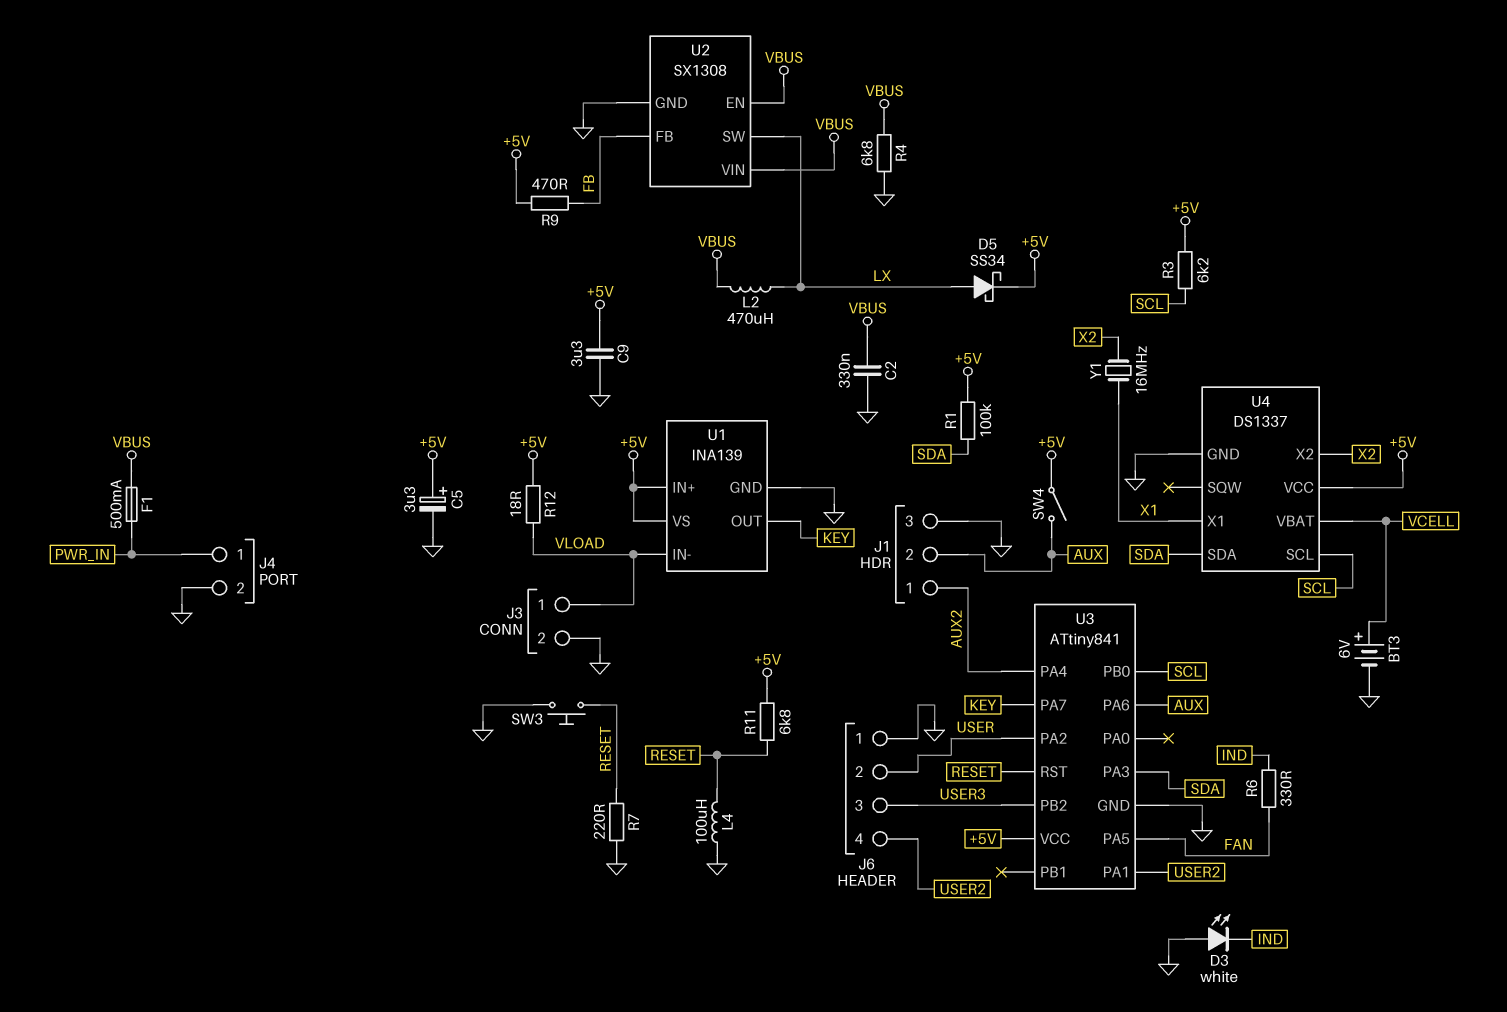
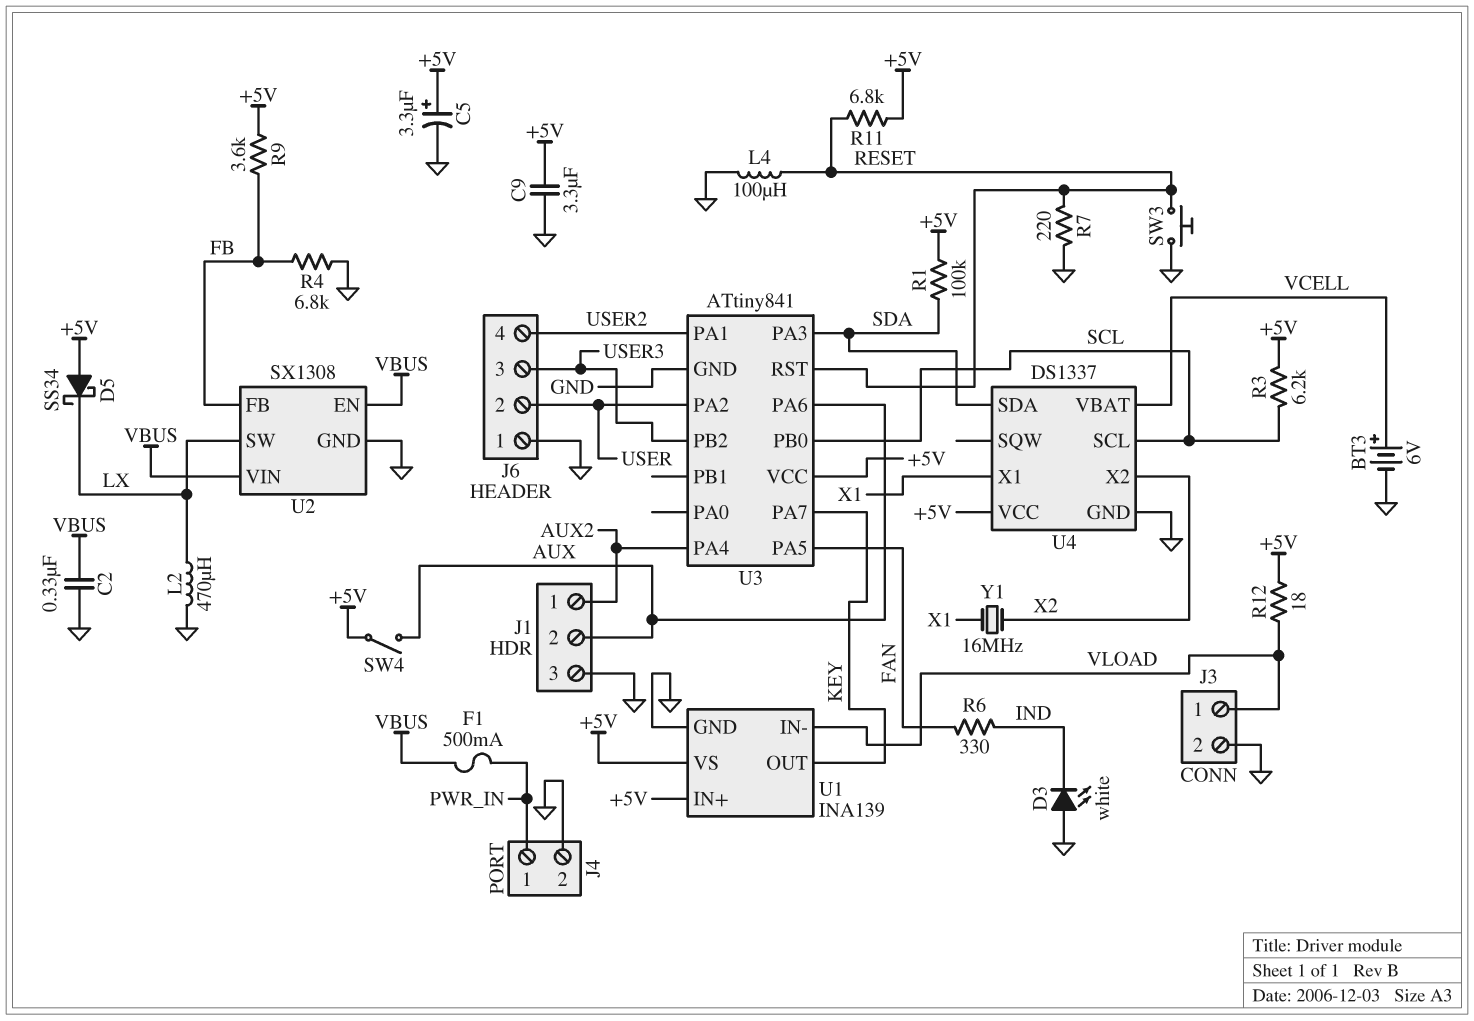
D5: schottky SS34 (A LX, K +5V) -> schottky SS34 (A +5V, K LX)
L2: 470uH (LX, VBUS) -> 470uH (GND, LX)
R4: 6.8k (GND, VBUS) -> 6.8k (FB, GND)
R9: 470 (+5V, FB) -> 3.6k (+5V, FB)

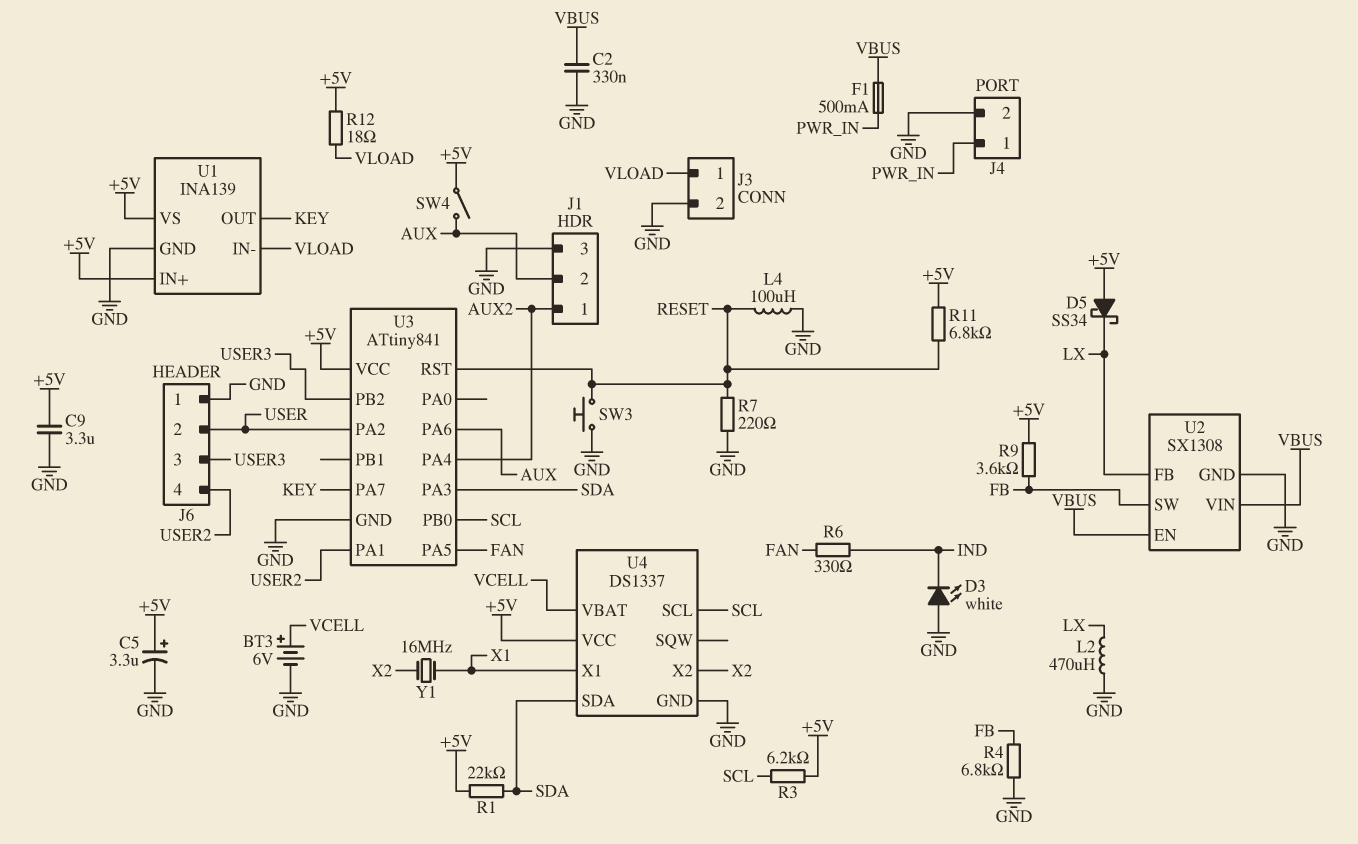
R1: 100k (+5V, SDA) -> 22k (+5V, SDA)
U2 pin FB: FB -> LX
U2 pin SW: LX -> FB

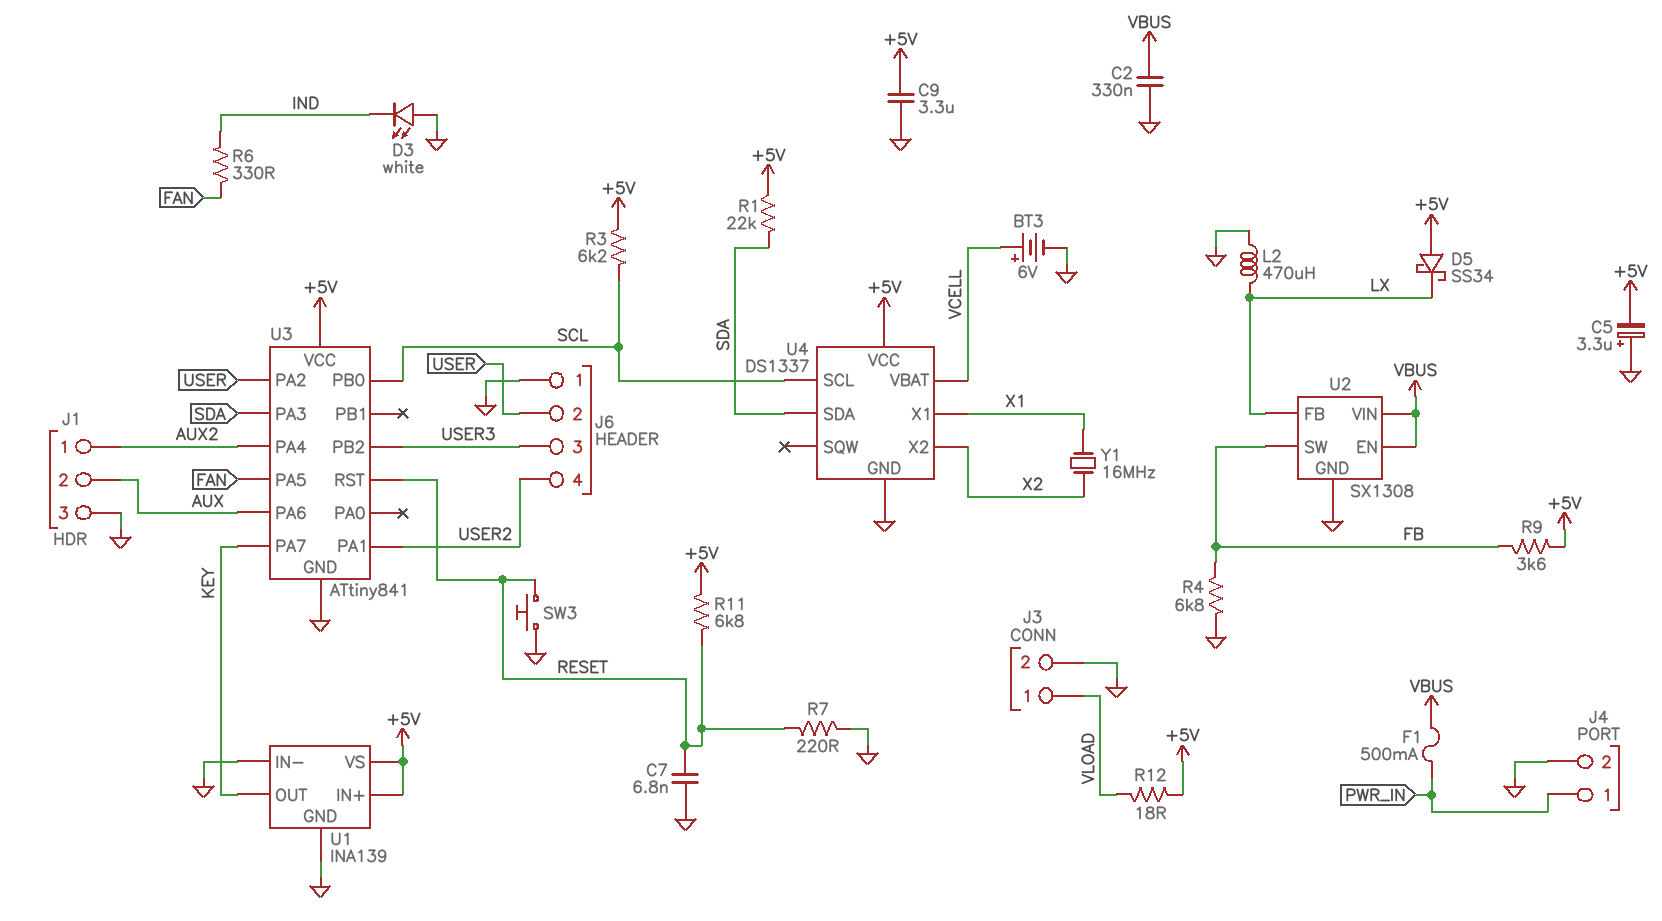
C5: 3.3uF (plus +5V, minus GND) -> 3.3uF (plus GND, minus +5V)
C7: none -> 6.8nF (GND, RESET)
L4: 100uH (GND, RESET) -> none
SW4: switch (+5V, AUX) -> none
U1 pin IN-: VLOAD -> GND

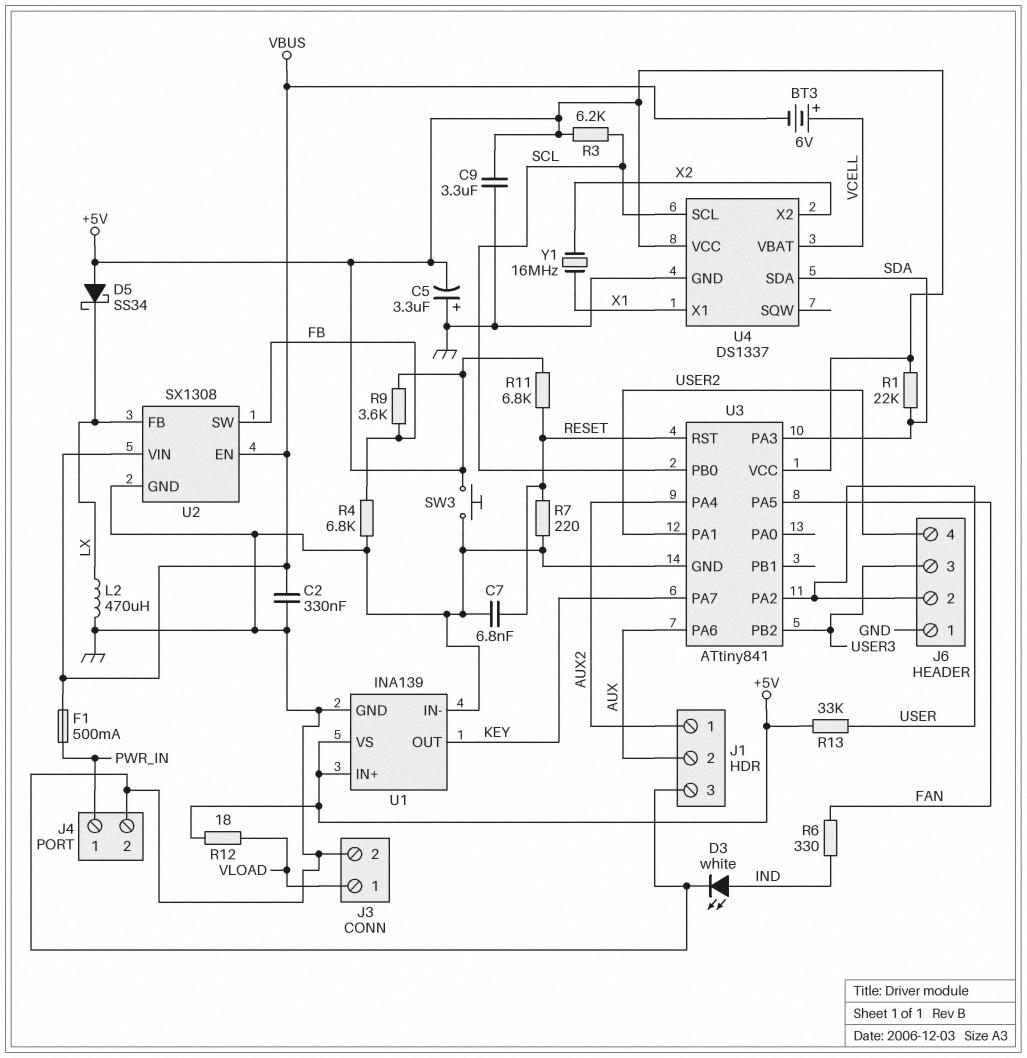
BT3: 6V (plus VCELL, minus GND) -> 6V (plus VCELL, minus VBUS)
D3: LED white (A GND, K IND) -> LED white (A IND, K GND)
R13: none -> 33k (+5V, USER)
SW3: button (GND, RESET) -> button (+5V, GND)

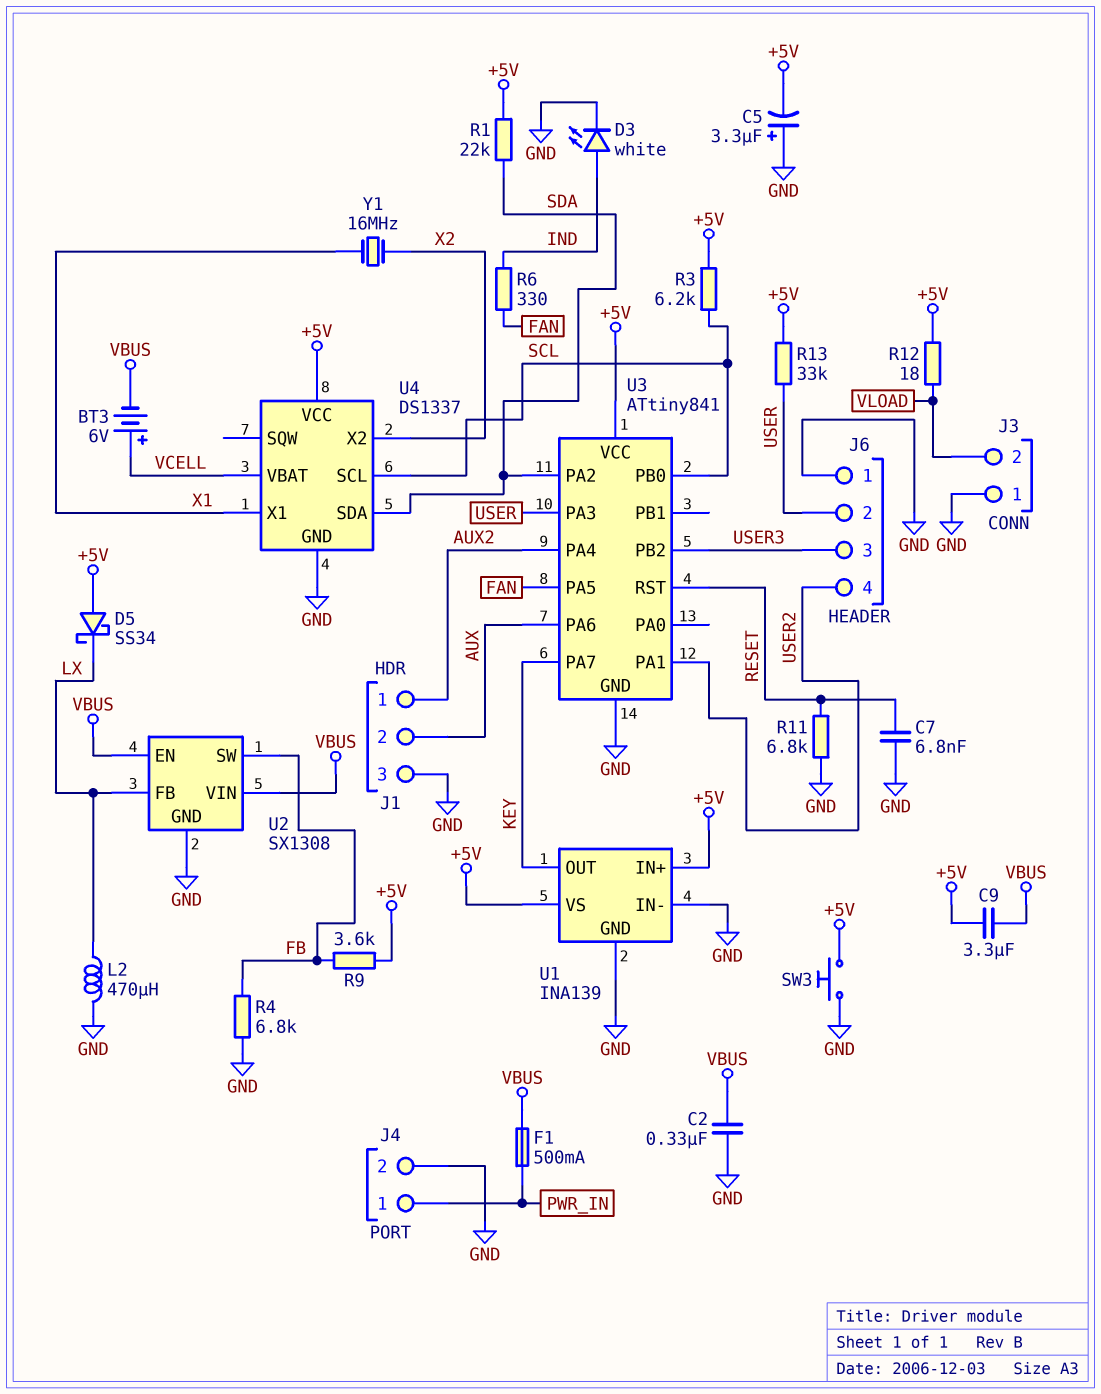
C9: 3.3uF (+5V, GND) -> 3.3uF (+5V, VBUS)
J3 pin 1: VLOAD -> GND
J3 pin 2: GND -> VLOAD
R7: 220 (GND, RESET) -> none
R11: 6.8k (+5V, RESET) -> 6.8k (GND, RESET)
U3 pin PA2: USER -> SDA
U3 pin PA3: SDA -> USER

